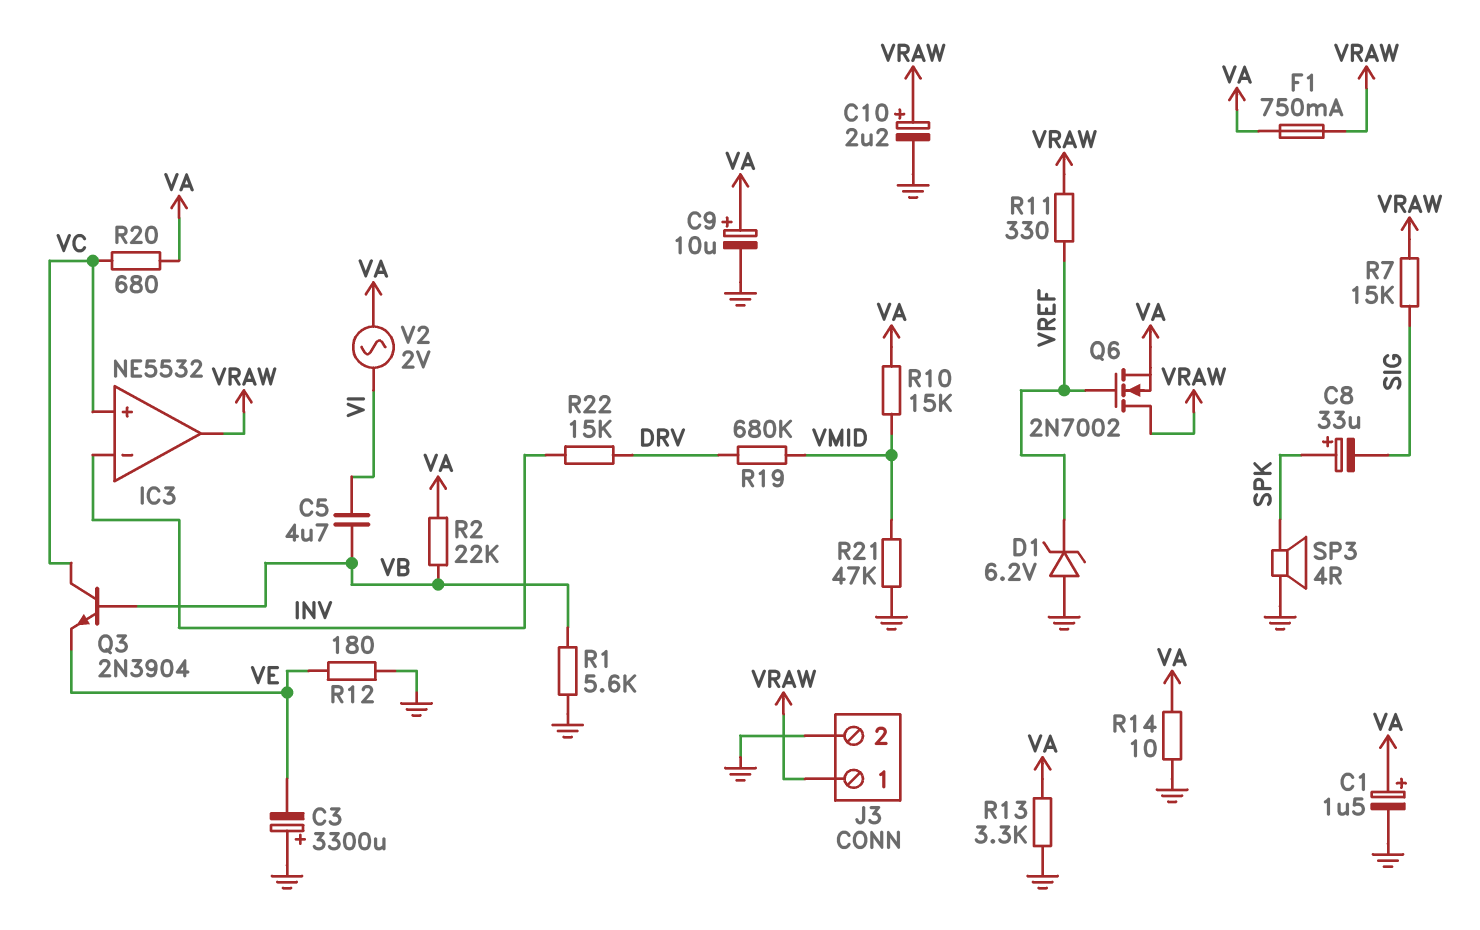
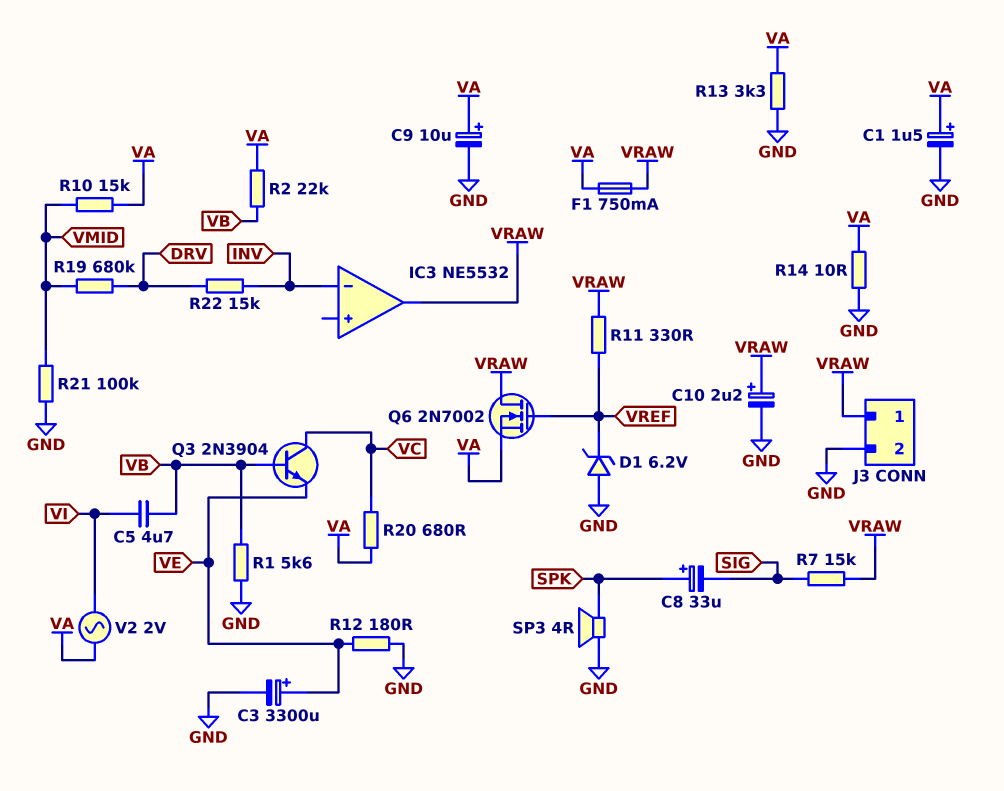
C3: 3300uF (plus GND, minus VE) -> 3300uF (plus VE, minus GND)
IC3 pin in+: VC -> none
R21: 47k (GND, VMID) -> 100k (GND, VMID)

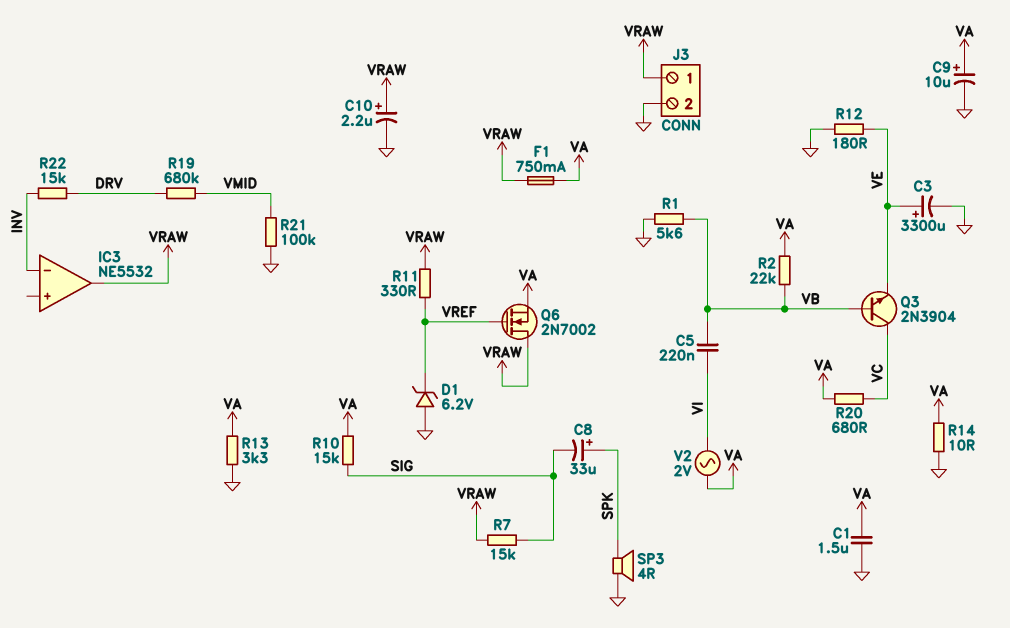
C1: 1.5uF (plus VA, minus GND) -> 1.5uF (GND, VA)
C5: 4.7uF (VB, VI) -> 220nF (VB, VI)
R10: 15k (VA, VMID) -> 15k (SIG, VA)

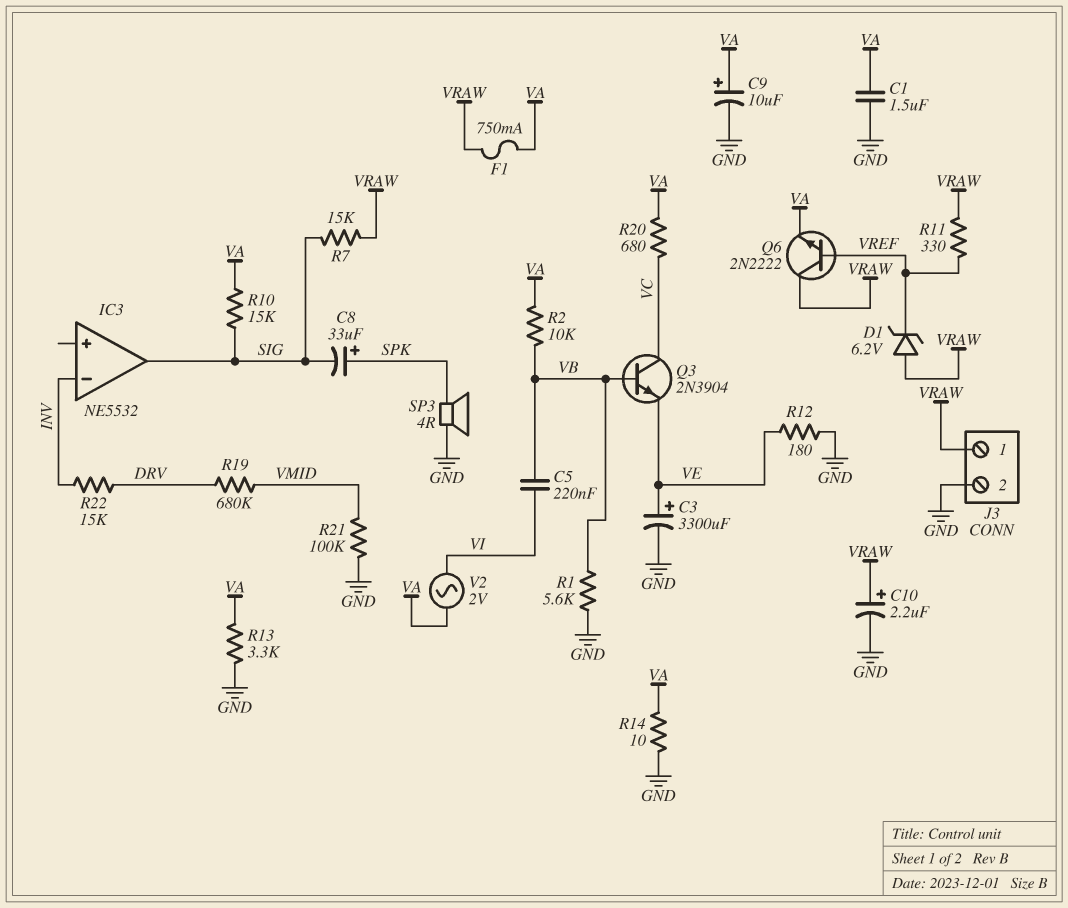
D1: zener 6.2V (A GND, K VREF) -> zener 6.2V (A VRAW, K VREF)
IC3 pin out: VRAW -> SIG
Q6: NMOS 2N7002 (G VREF, D VRAW, S VA) -> NPN 2N2222 (B VREF, C VRAW, E VA)
R2: 22k (VA, VB) -> 10k (VA, VB)

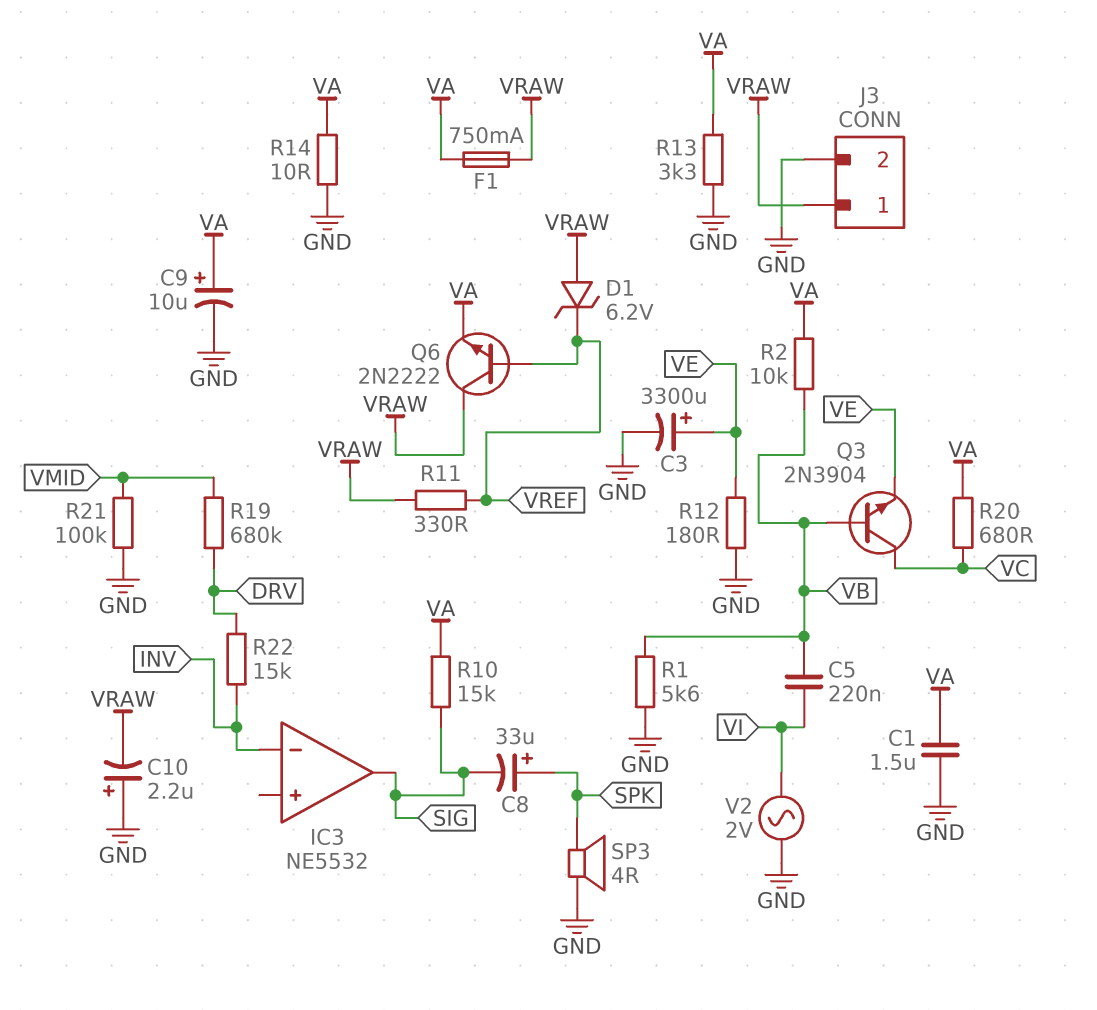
C10: 2.2uF (plus VRAW, minus GND) -> 2.2uF (plus GND, minus VRAW)
R7: 15k (SIG, VRAW) -> none
V2: AC 2V (VA, VI) -> AC 2V (GND, VI)

